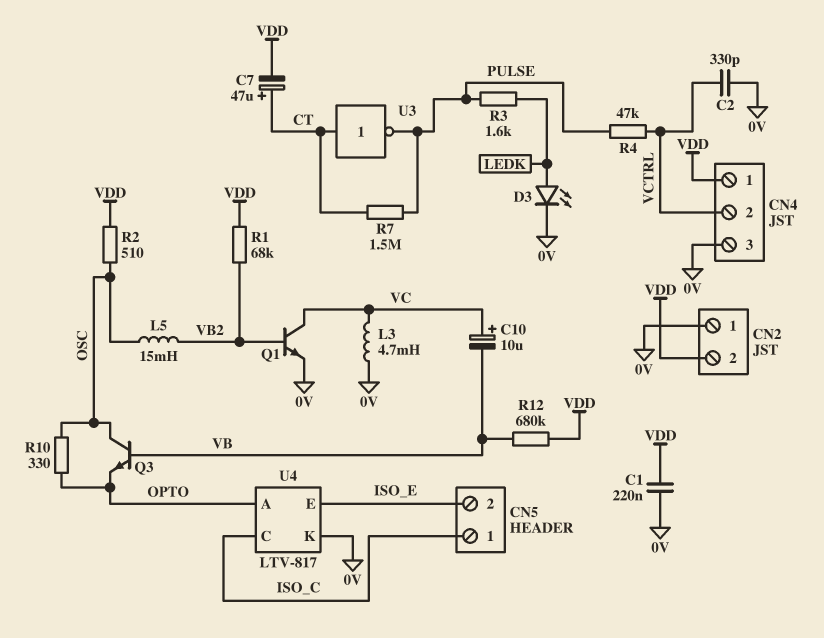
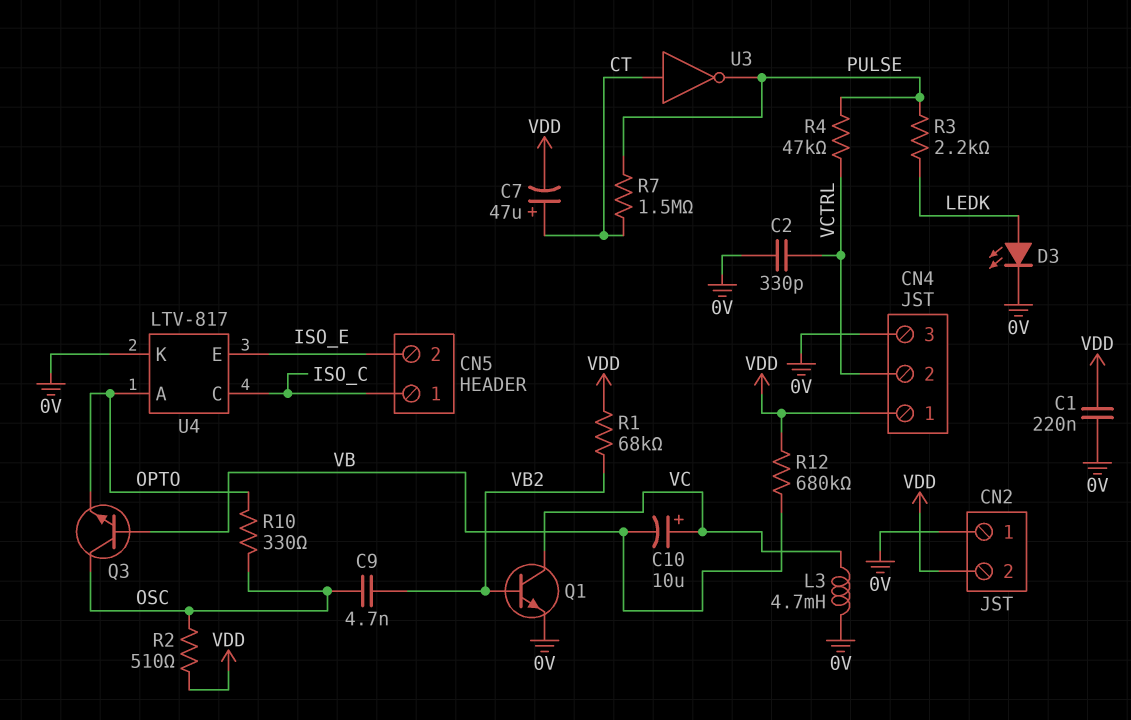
C9: none -> 4.7nF (OSC, VB2)
L5: 15mH (OSC, VB2) -> none
R3: 1.6k (LEDK, PULSE) -> 2.2k (LEDK, PULSE)

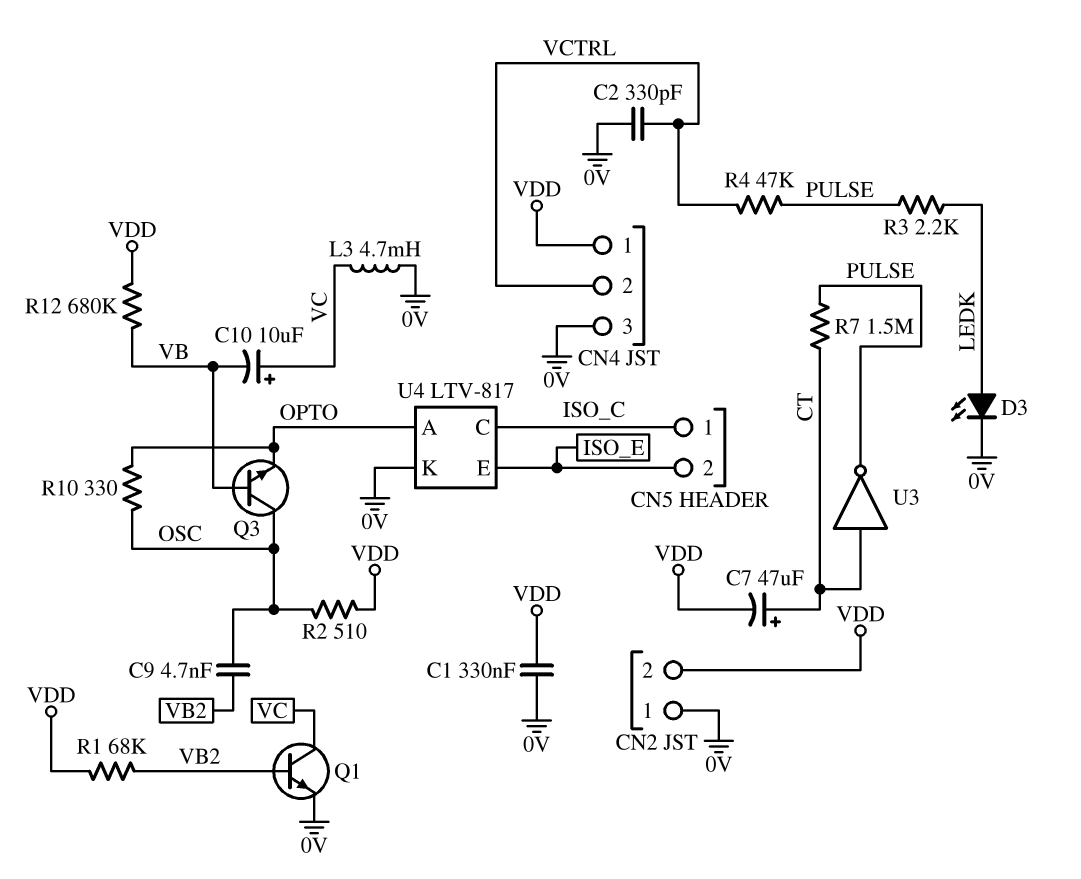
C1: 220nF (0V, VDD) -> 330nF (0V, VDD)

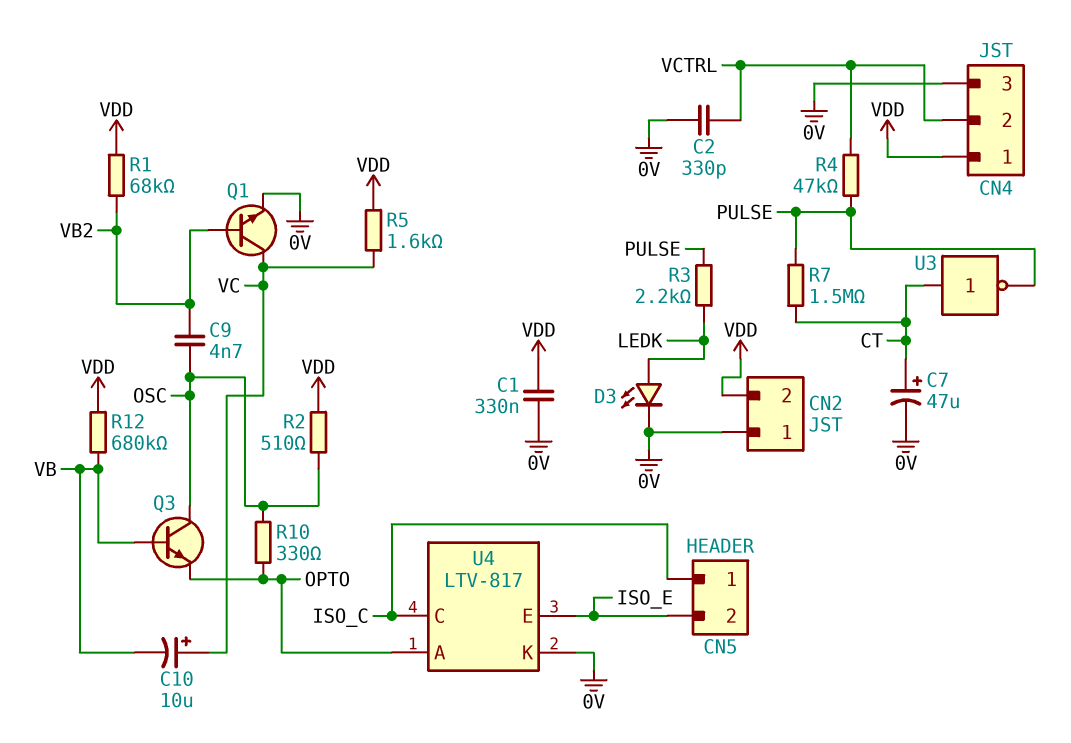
C7: 47uF (plus CT, minus VDD) -> 47uF (plus CT, minus 0V)
L3: 4.7mH (0V, VC) -> none
R5: none -> 1.6k (VC, VDD)

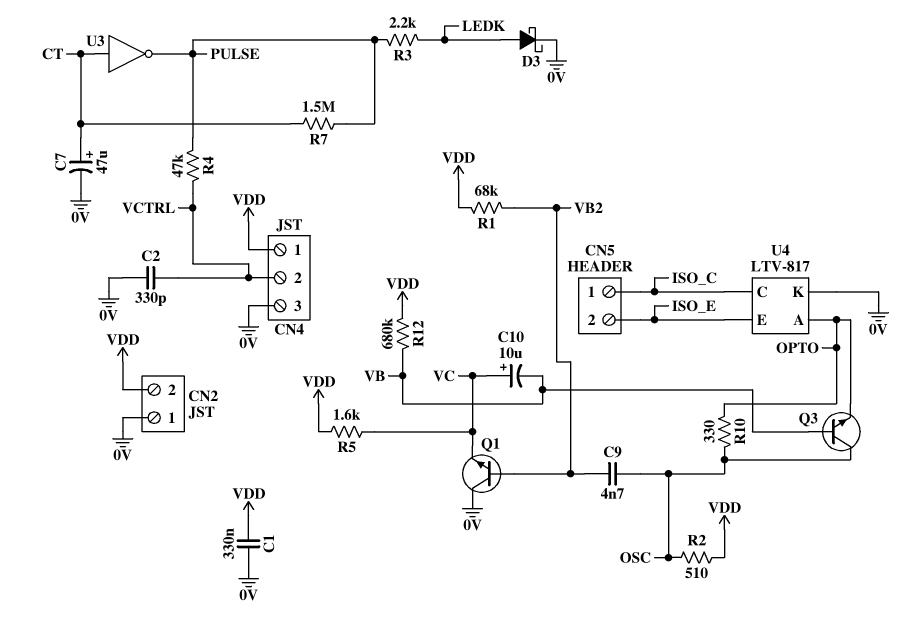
D3: LED (A LEDK, K 0V) -> schottky (A LEDK, K 0V)
Q1: NPN (B VB2, C VC, E 0V) -> NPN (B VB2, C 0V, E VC)

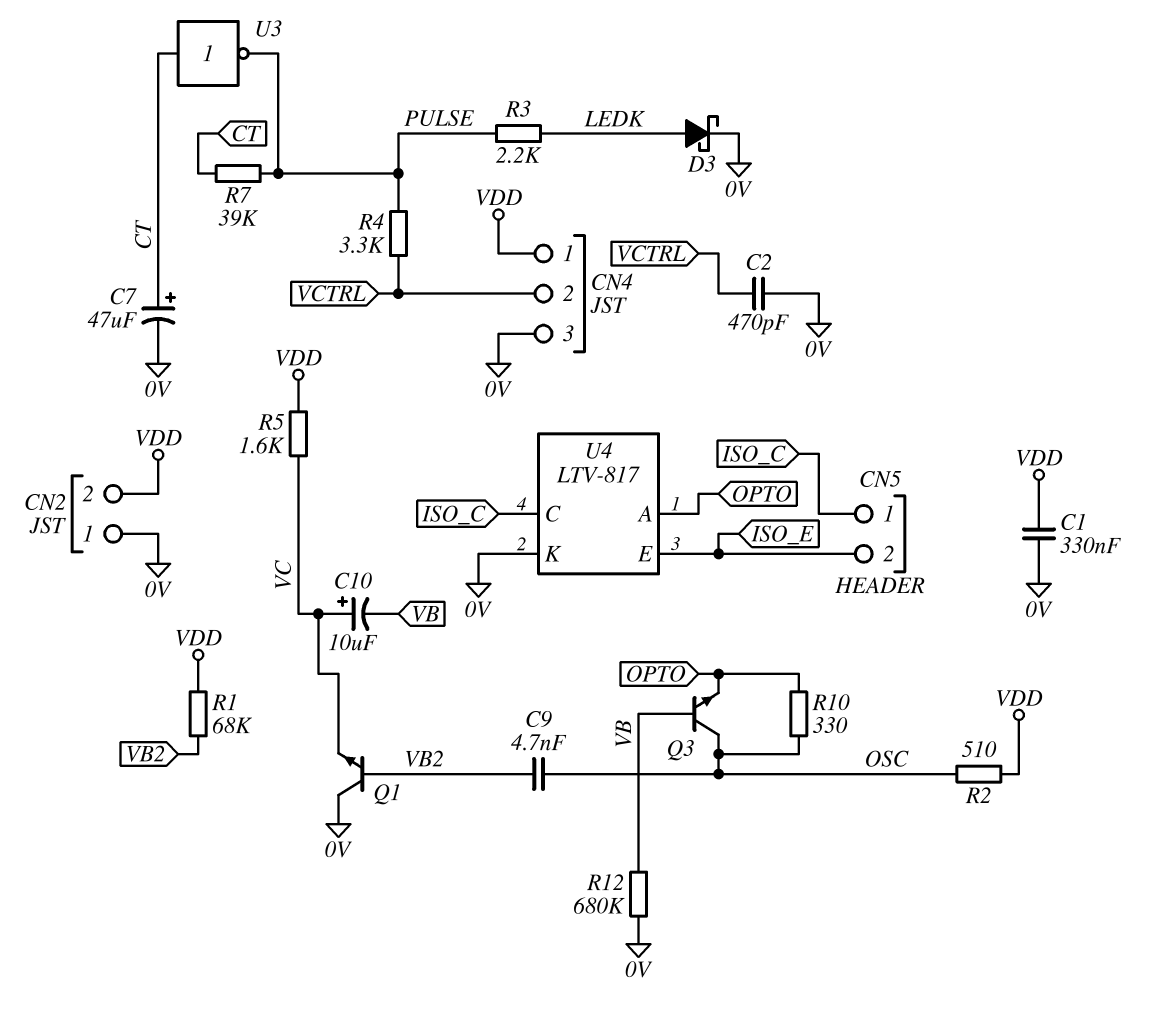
C2: 330pF (0V, VCTRL) -> 470pF (0V, VCTRL)
R4: 47k (PULSE, VCTRL) -> 3.3k (PULSE, VCTRL)
R7: 1.5M (CT, PULSE) -> 39k (CT, PULSE)
R12: 680k (VB, VDD) -> 680k (0V, VB)

